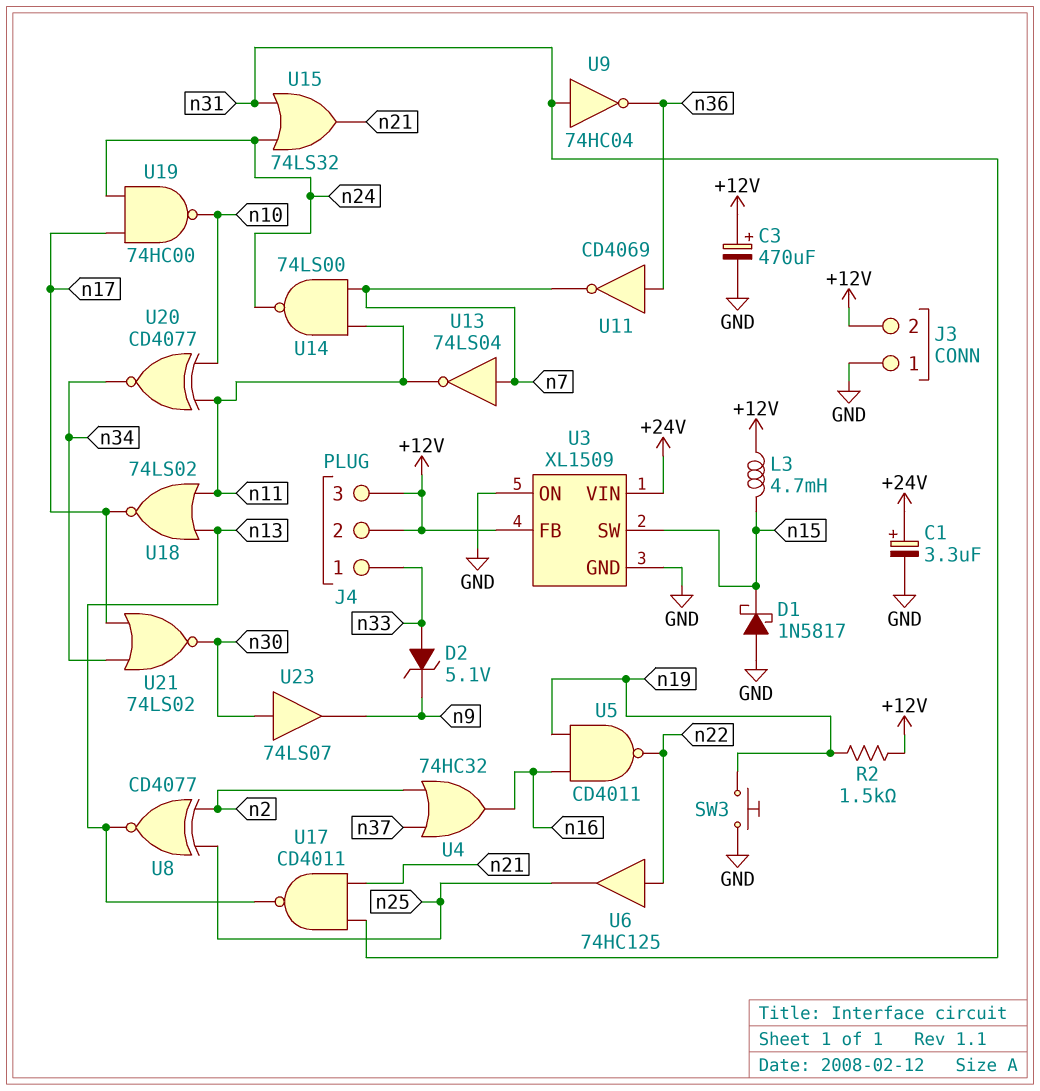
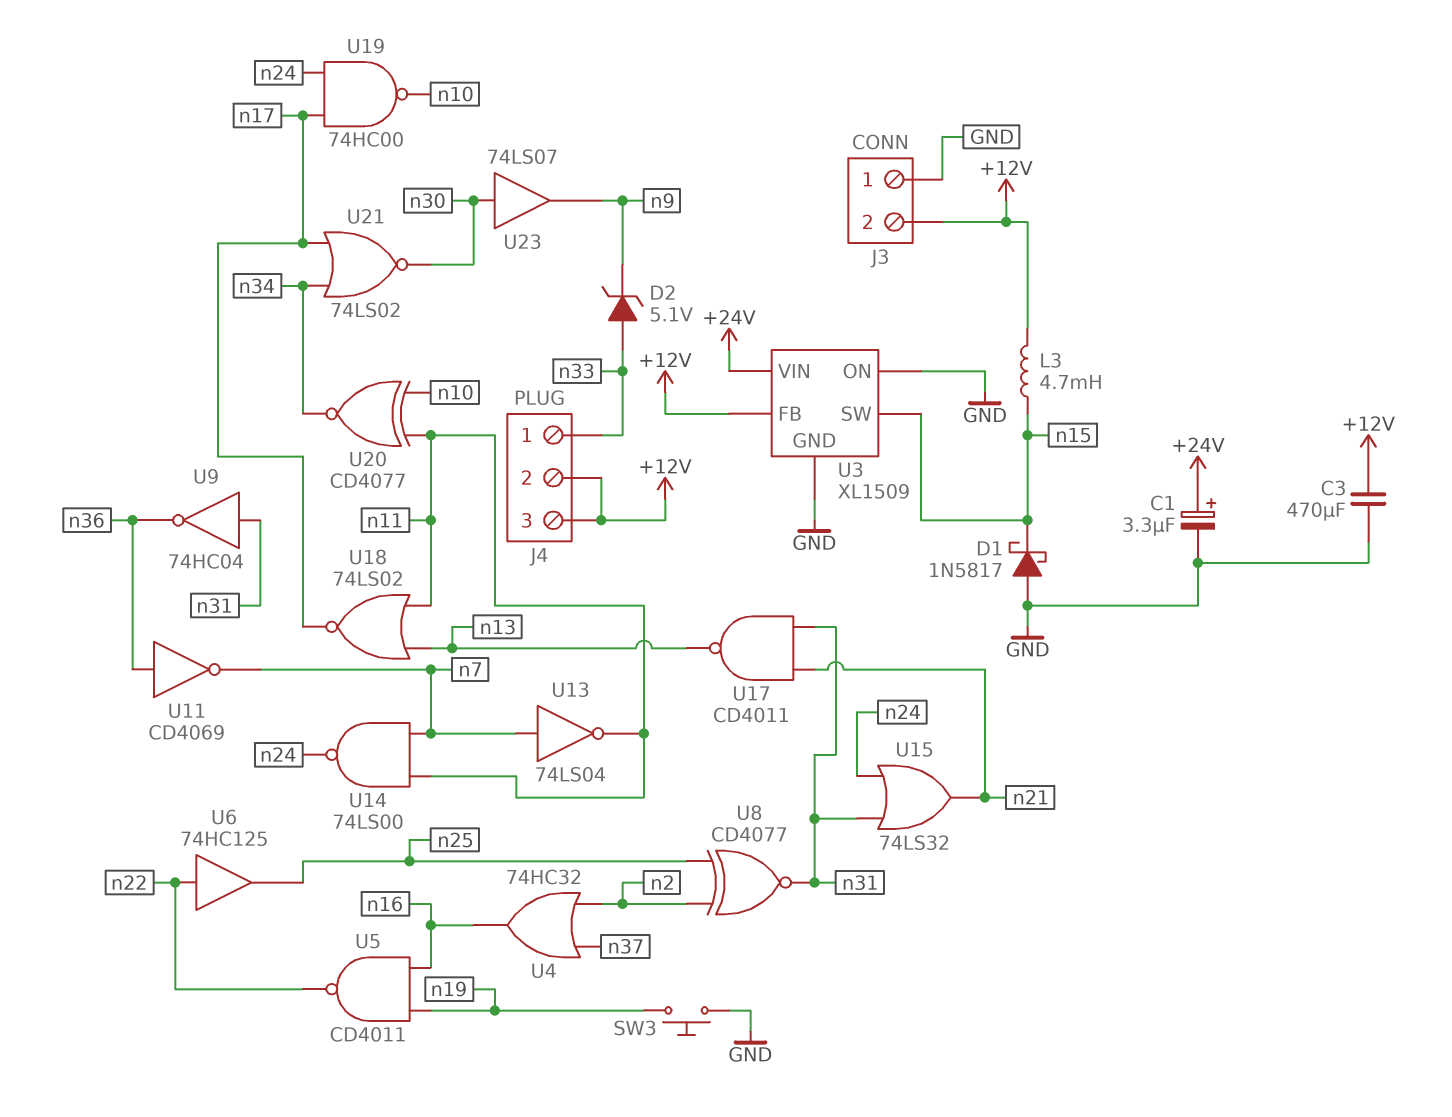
C3: 470uF (plus +12V, minus GND) -> 470uF (+12V, GND)
R2: 1.5k (+12V, n19) -> none
U8: XNOR CD4077 (in n2, in n25, out n13) -> XNOR CD4077 (in n2, in n25, out n31)

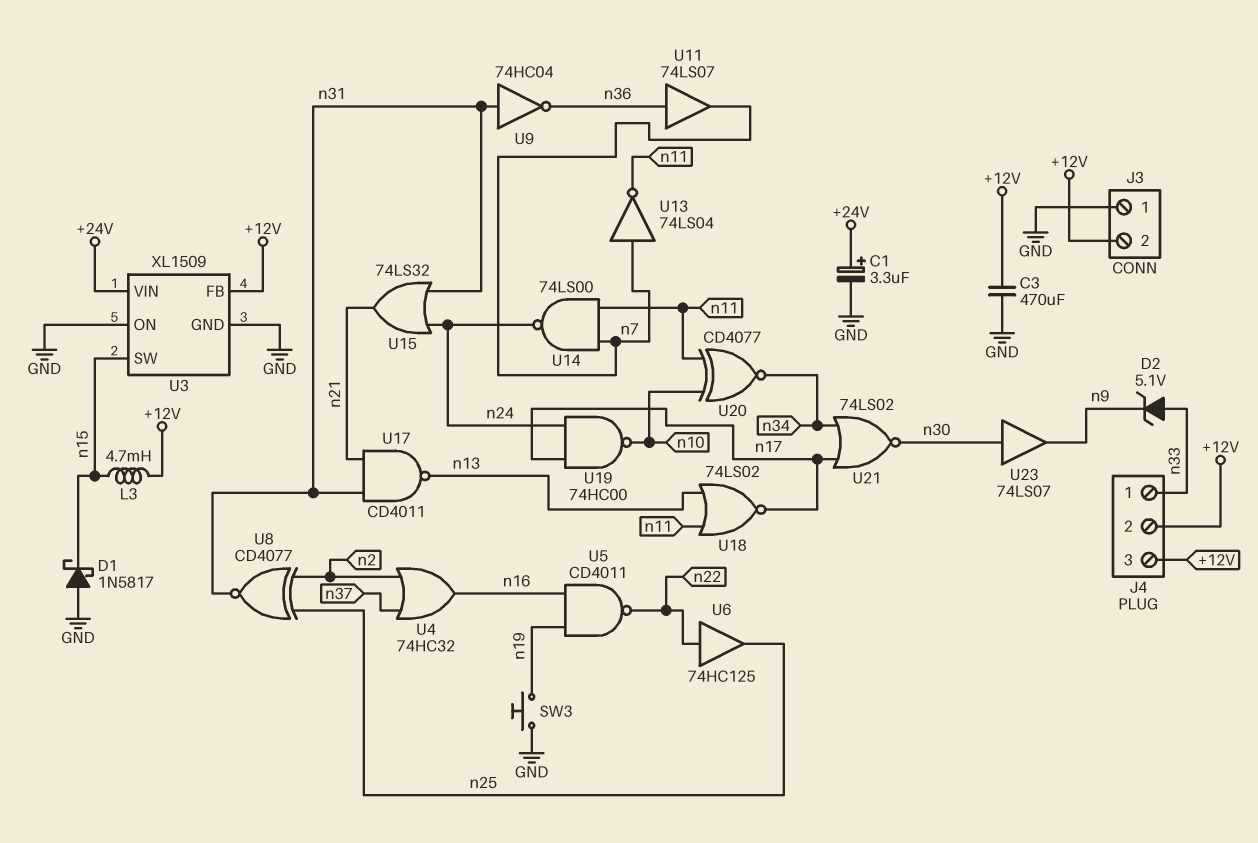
U11: NOT CD4069 (in n36, out n7) -> buffer 74LS07 (in n36, out n7)

